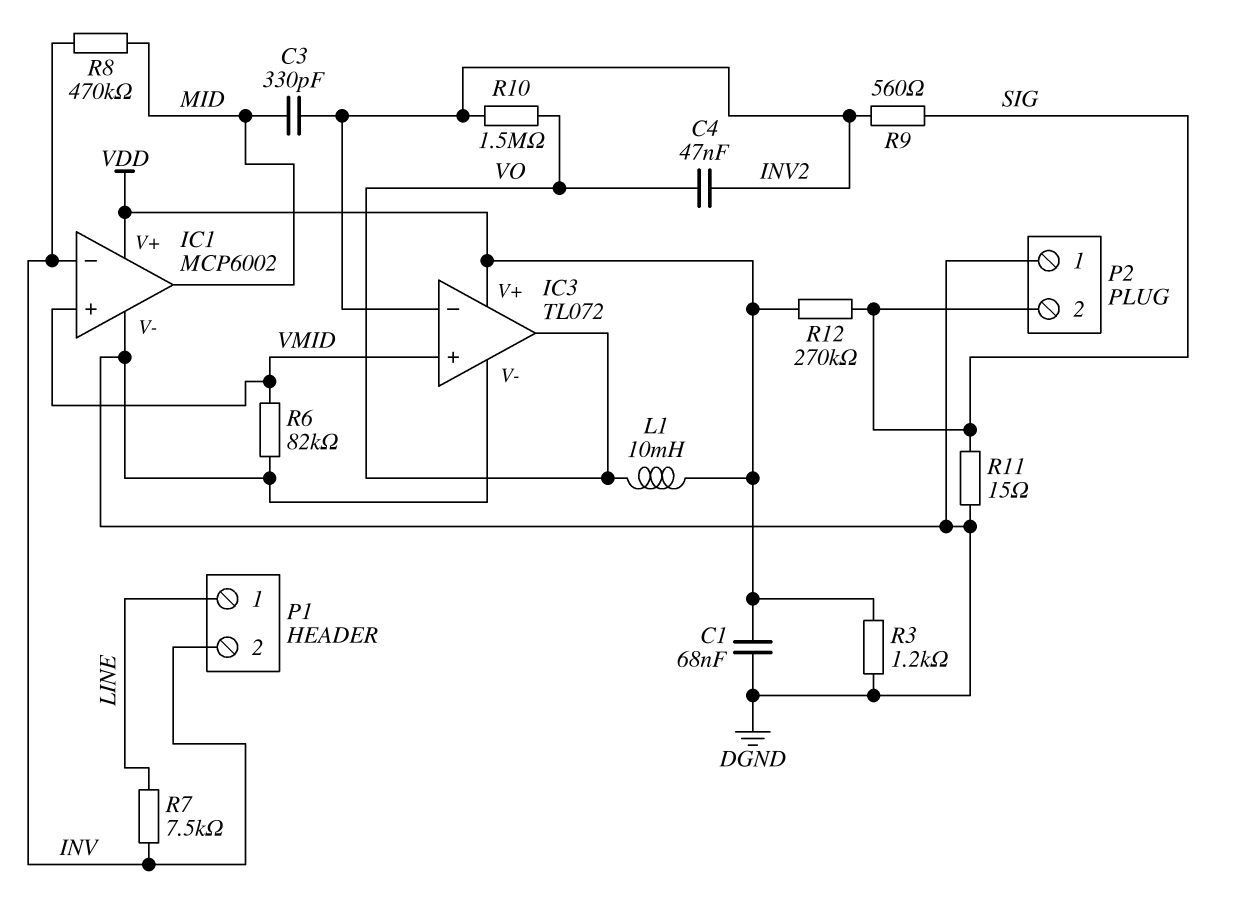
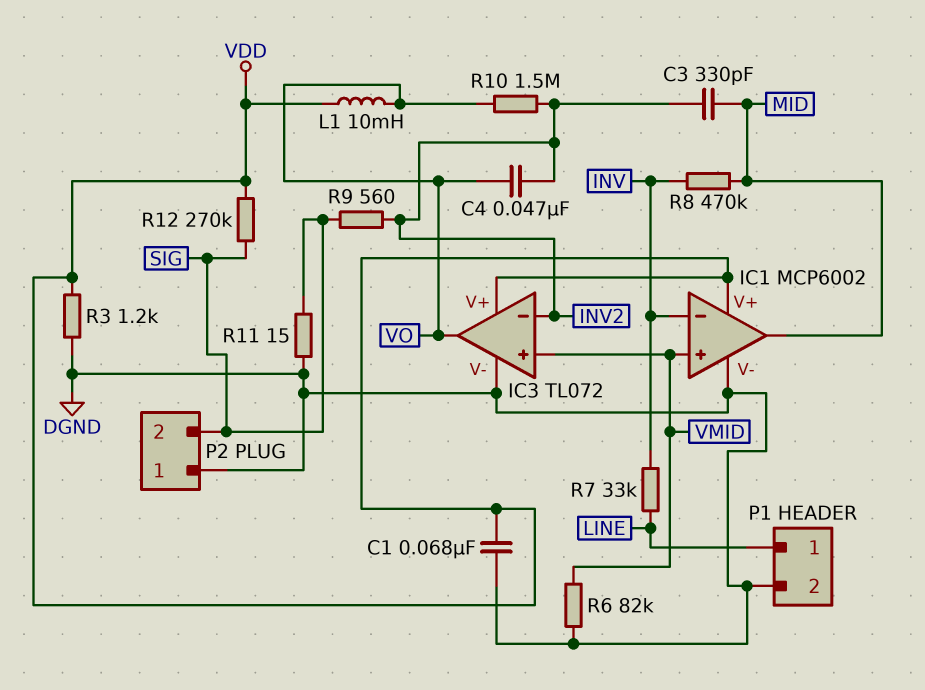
P1 pin 2: INV -> DGND
R7: 7.5k (INV, LINE) -> 33k (INV, LINE)

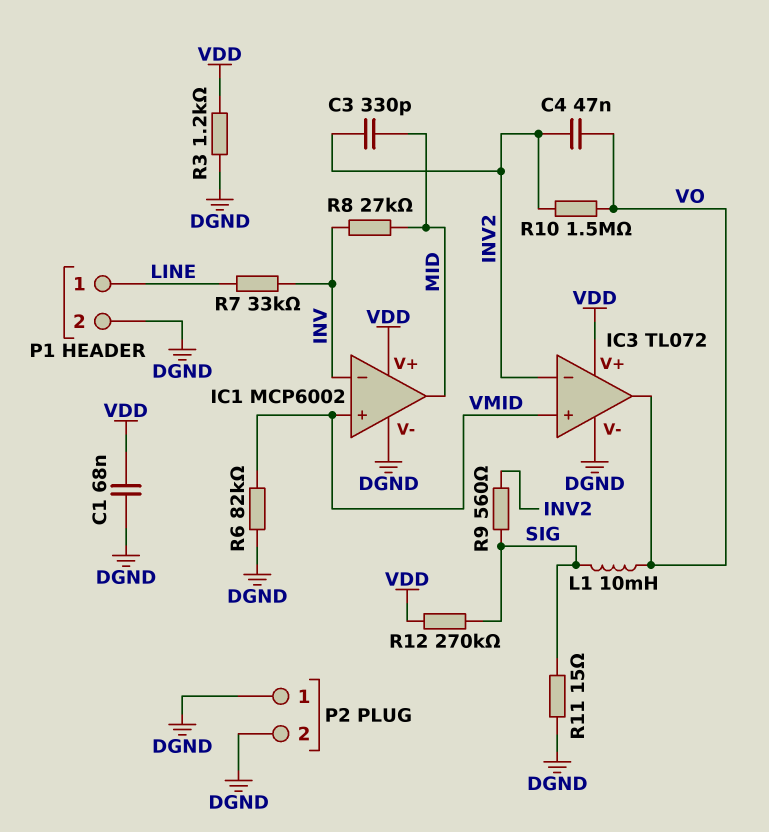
L1: 10mH (VDD, VO) -> 10mH (SIG, VO)
P2 pin 2: SIG -> DGND
R8: 470k (INV, MID) -> 27k (INV, MID)

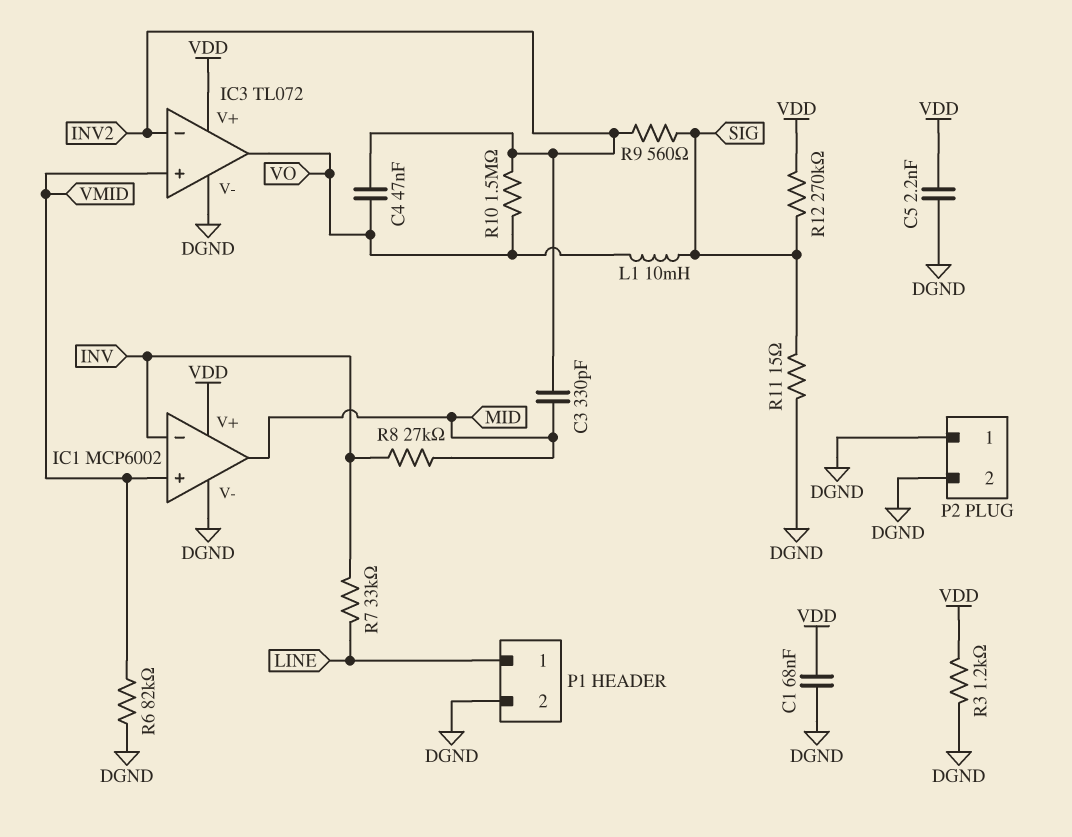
C5: none -> 2.2nF (DGND, VDD)

